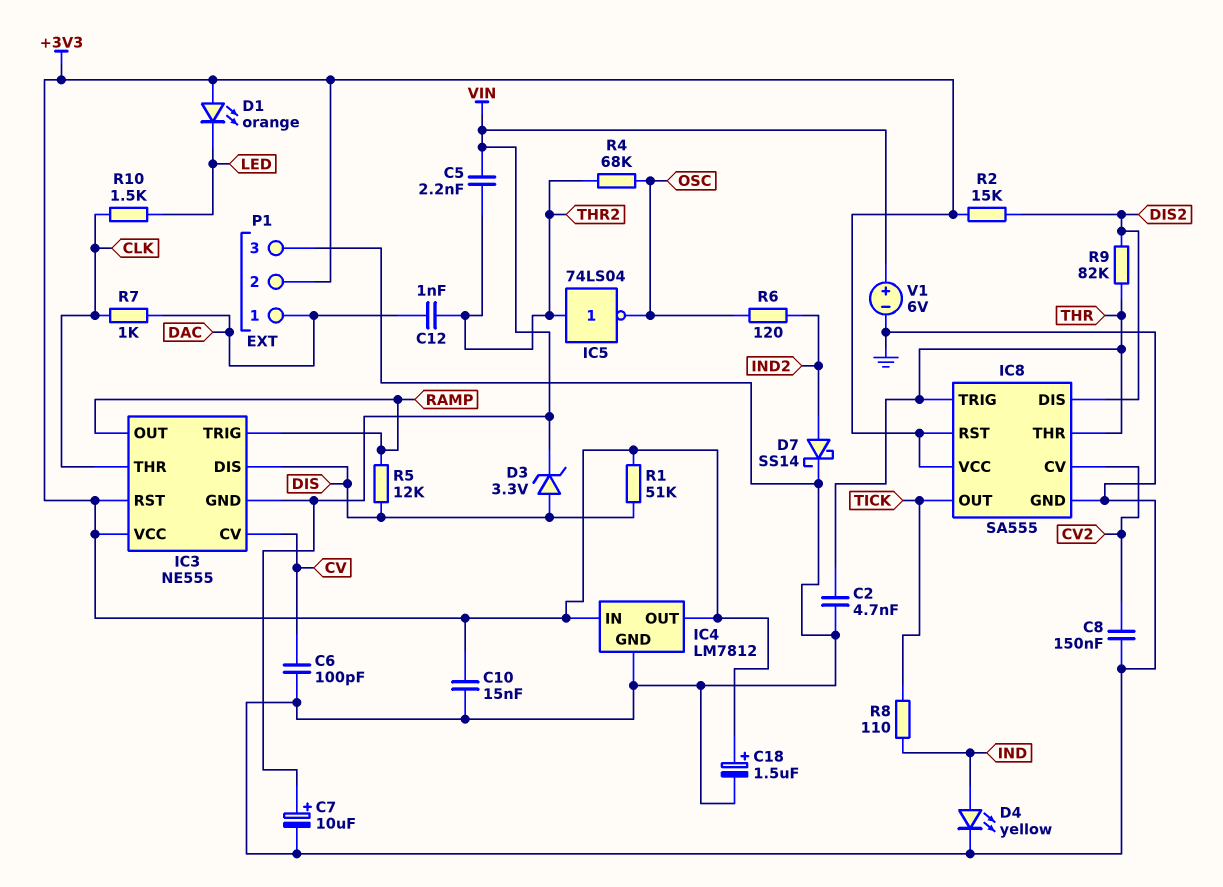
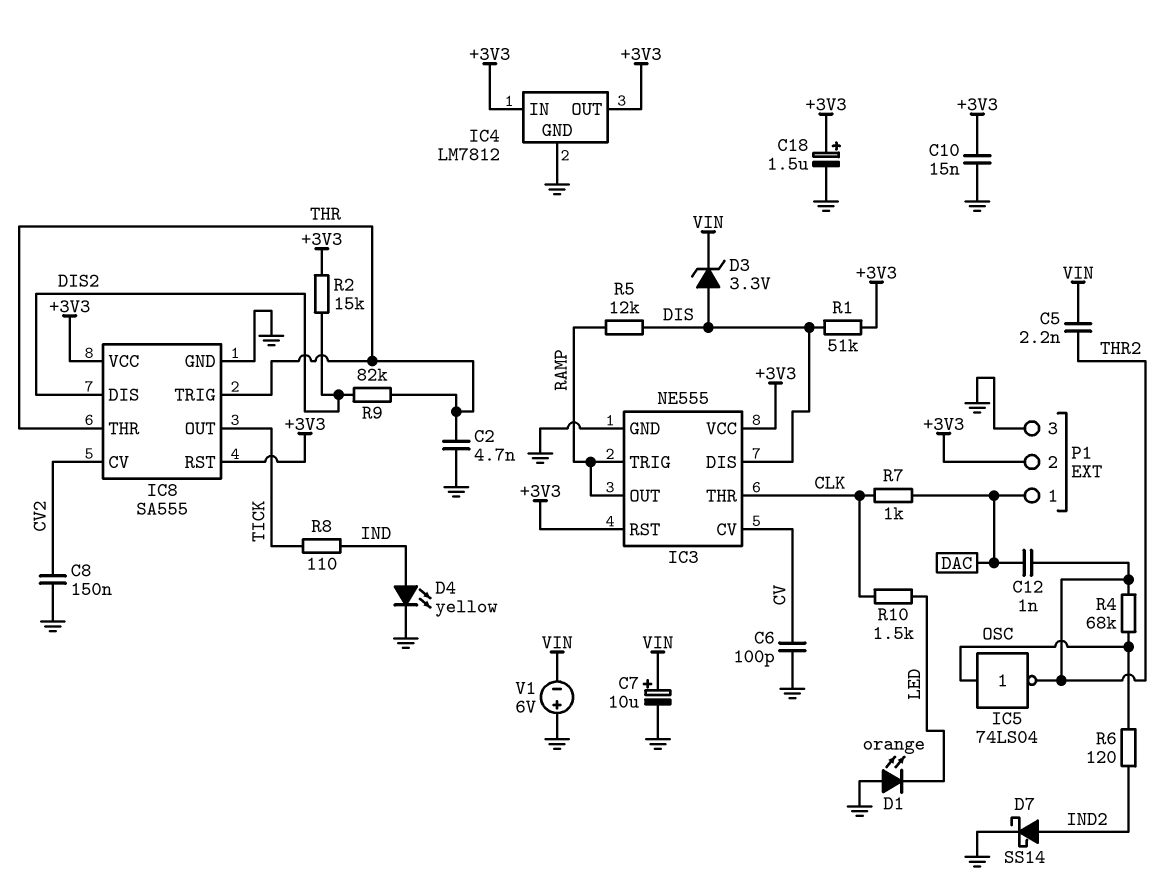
D1: LED orange (A +3V3, K LED) -> LED orange (A GND, K LED)
IC3 pin GND: VIN -> GND
IC5: NOT 74LS04 (in THR2, out OSC) -> NOT 74LS04 (in OSC, out THR2)
V1: 6V (plus VIN, minus GND) -> 6V (plus GND, minus VIN)

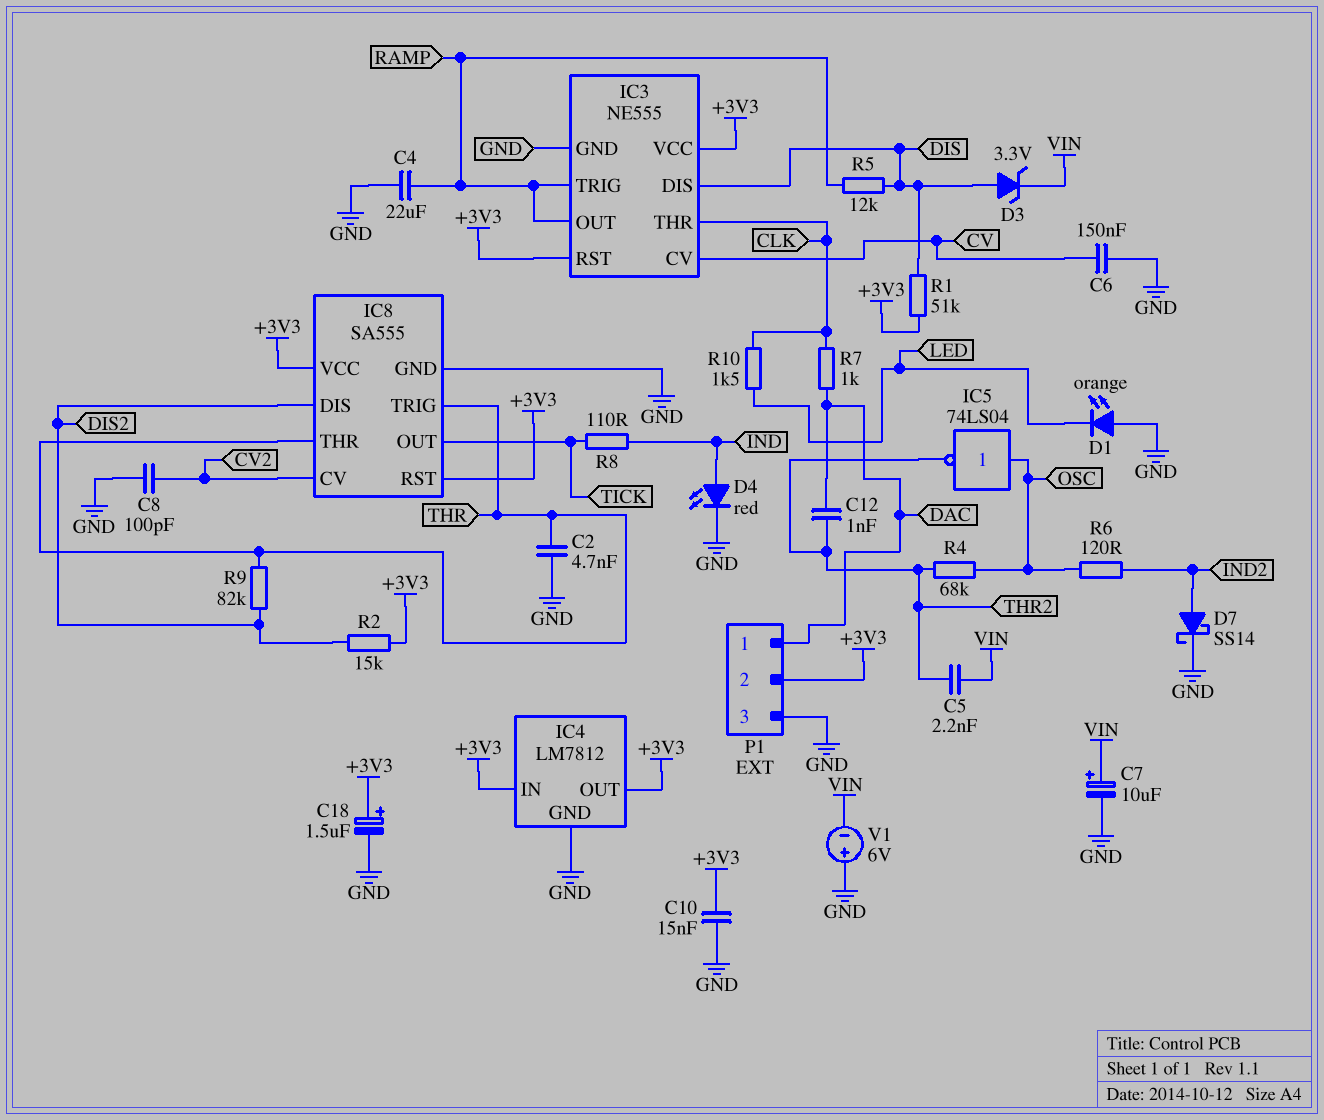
C4: none -> 22uF (GND, RAMP)
C6: 100pF (CV, GND) -> 150nF (CV, GND)
C8: 150nF (CV2, GND) -> 100pF (CV2, GND)
D4: LED yellow (A IND, K GND) -> LED red (A IND, K GND)

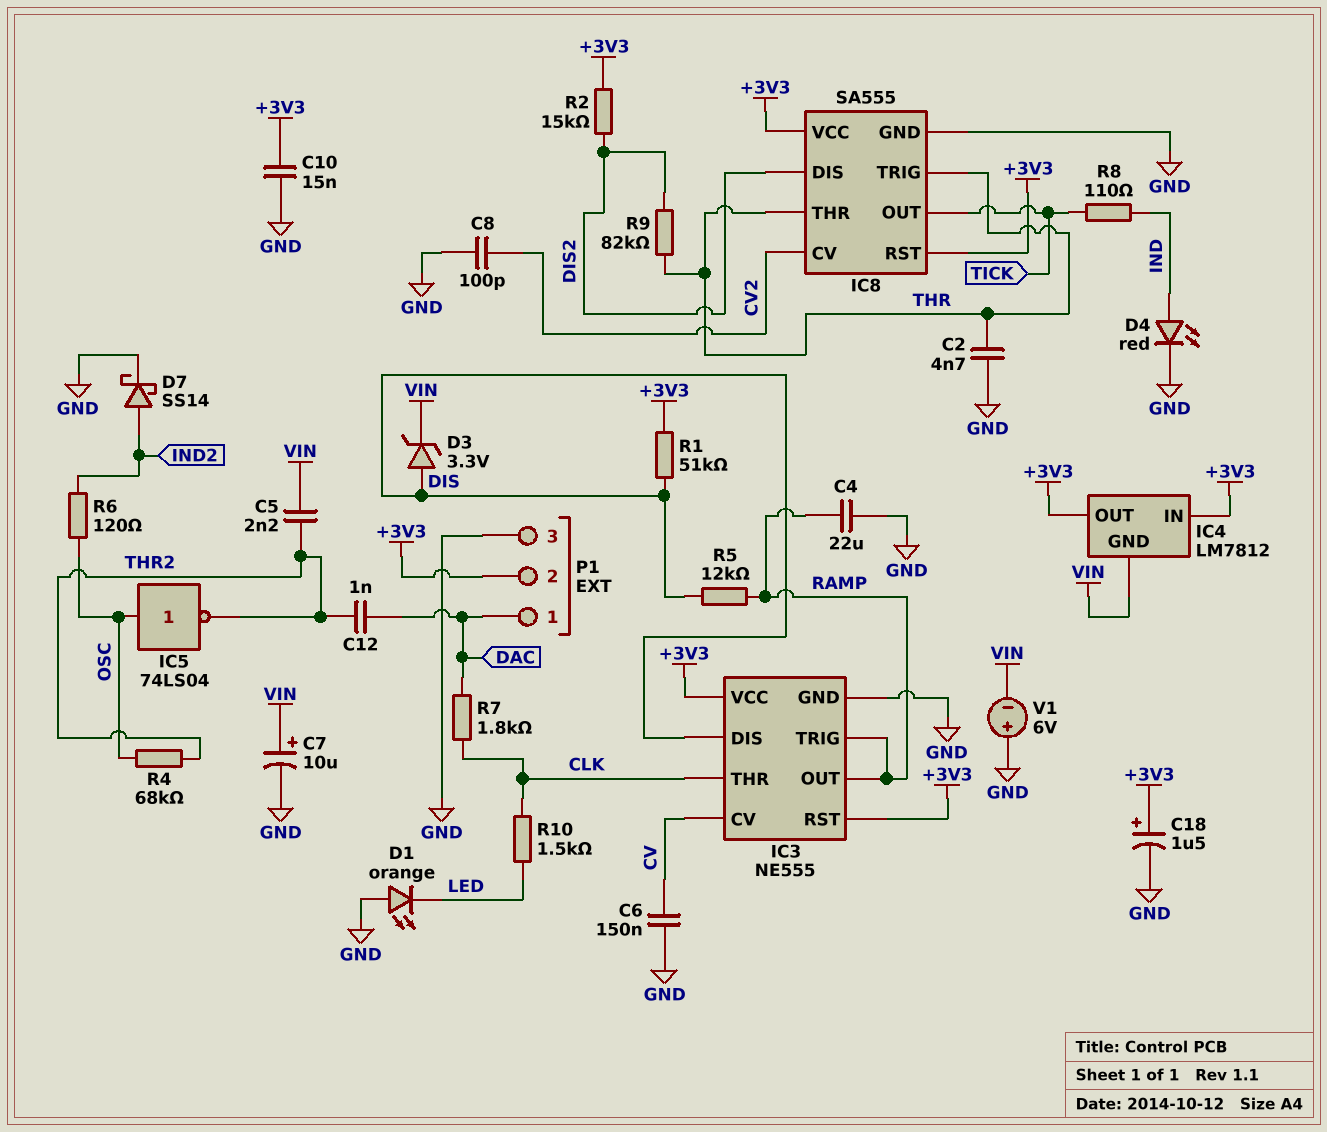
IC4 pin GND: GND -> VIN
R7: 1k (CLK, DAC) -> 1.8k (CLK, DAC)

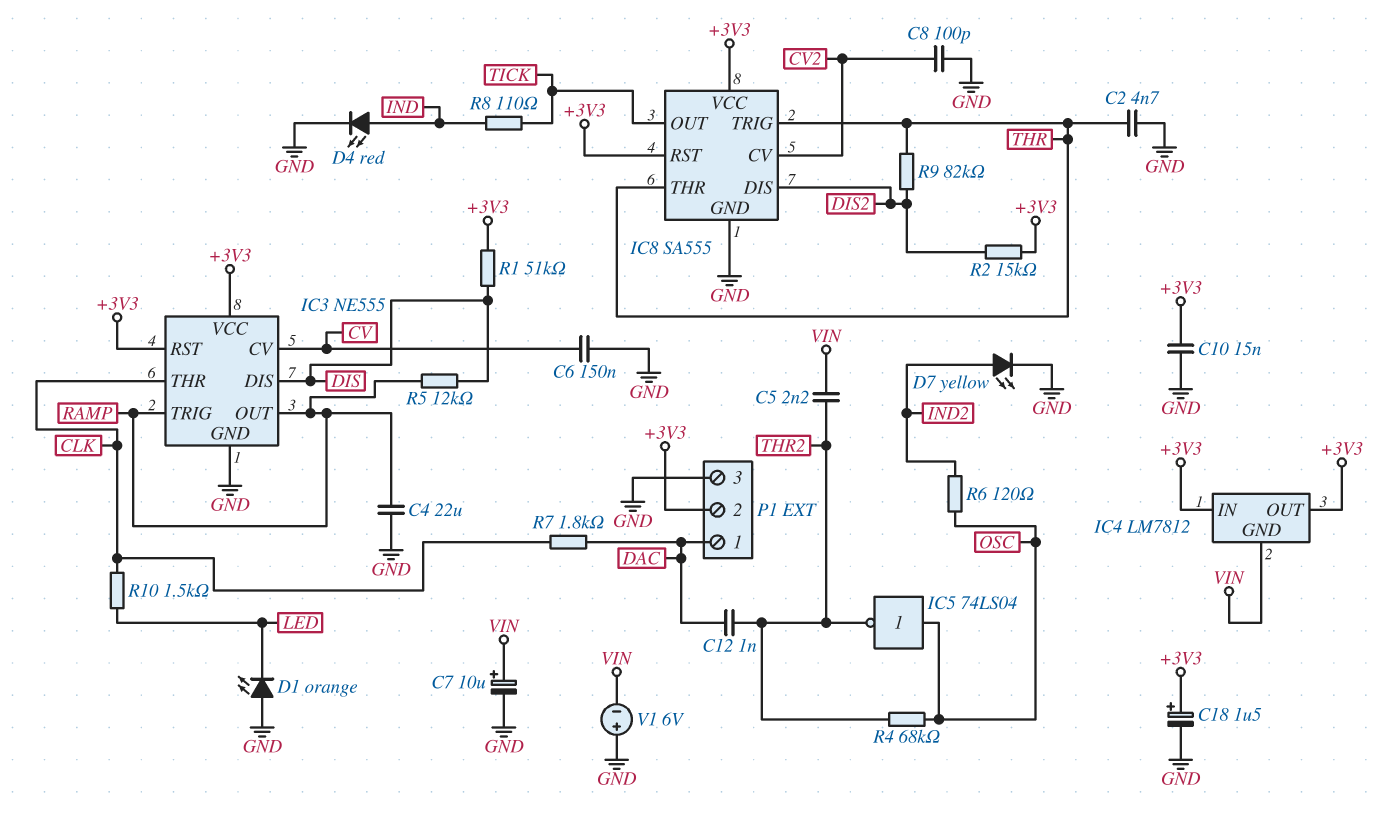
D3: zener 3.3V (A DIS, K VIN) -> none
D7: schottky SS14 (A IND2, K GND) -> LED yellow (A IND2, K GND)

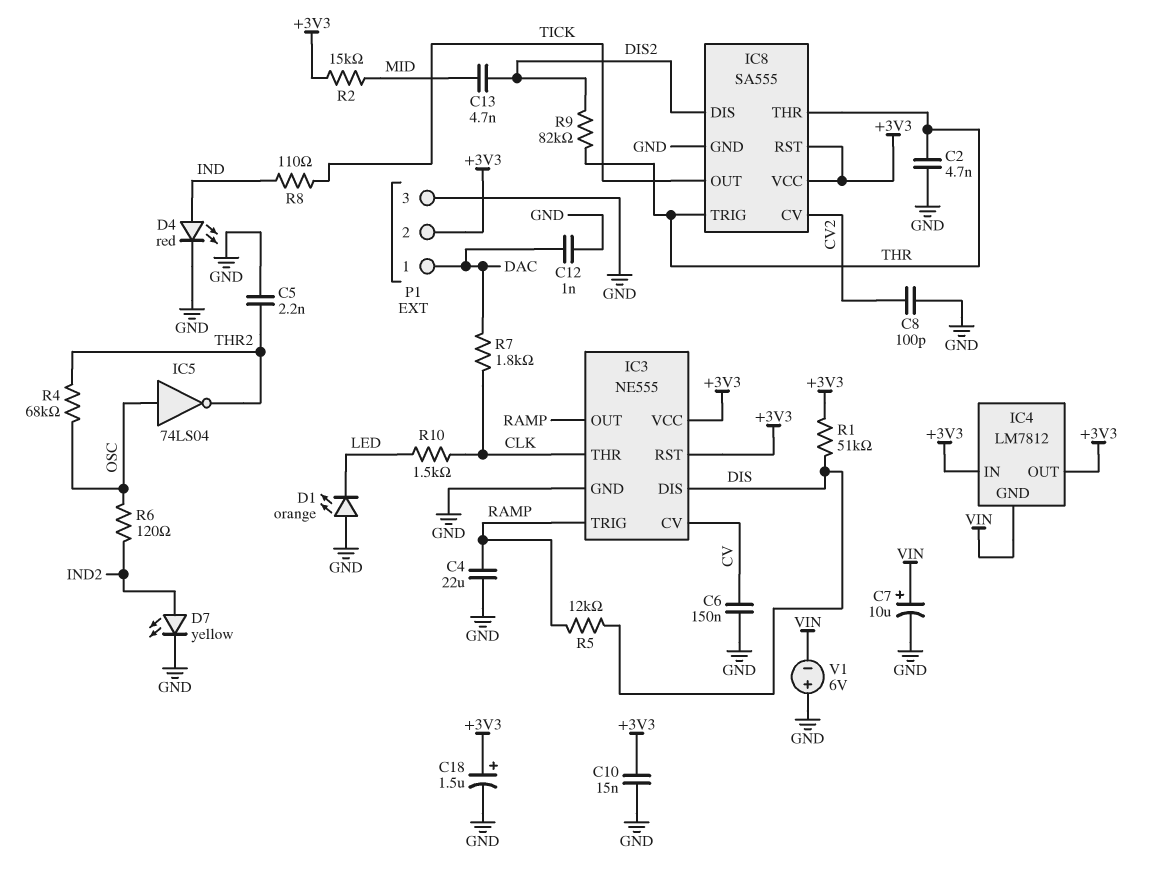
C5: 2.2nF (THR2, VIN) -> 2.2nF (GND, THR2)
C12: 1nF (DAC, THR2) -> 1nF (DAC, GND)
C13: none -> 4.7nF (DIS2, MID)
R2: 15k (+3V3, DIS2) -> 15k (+3V3, MID)

